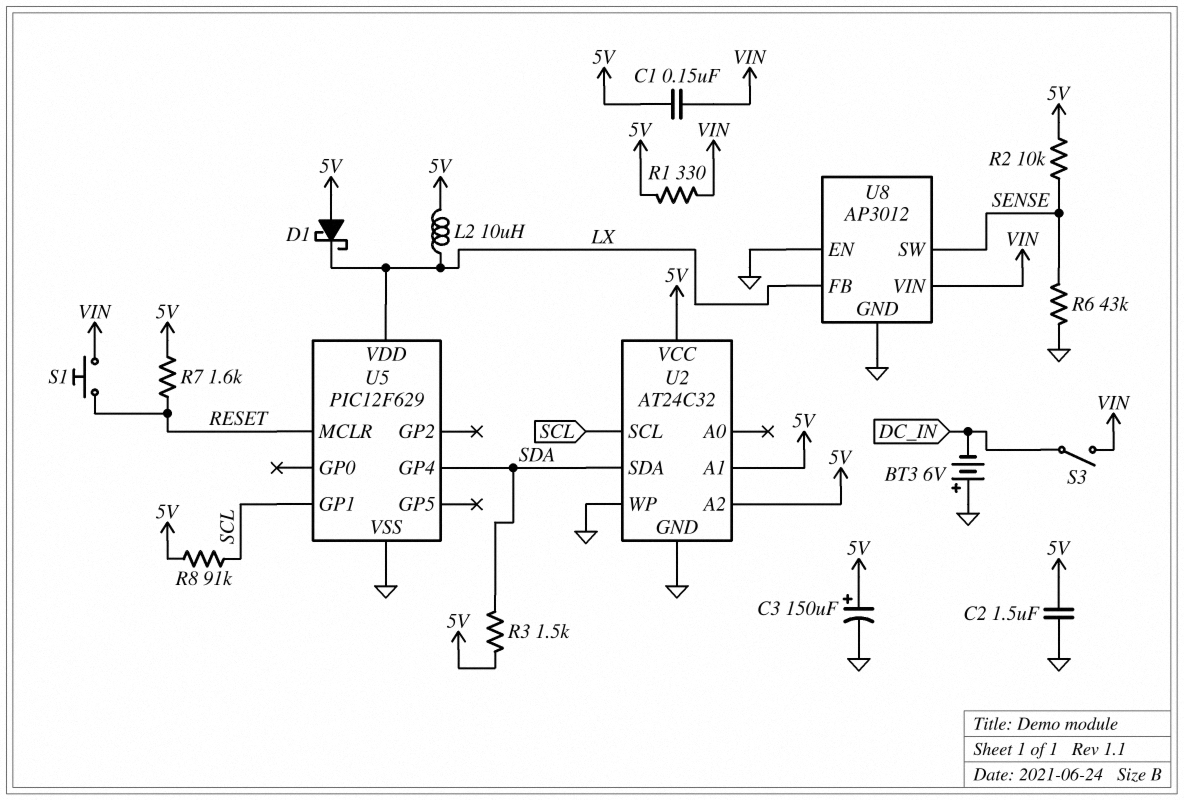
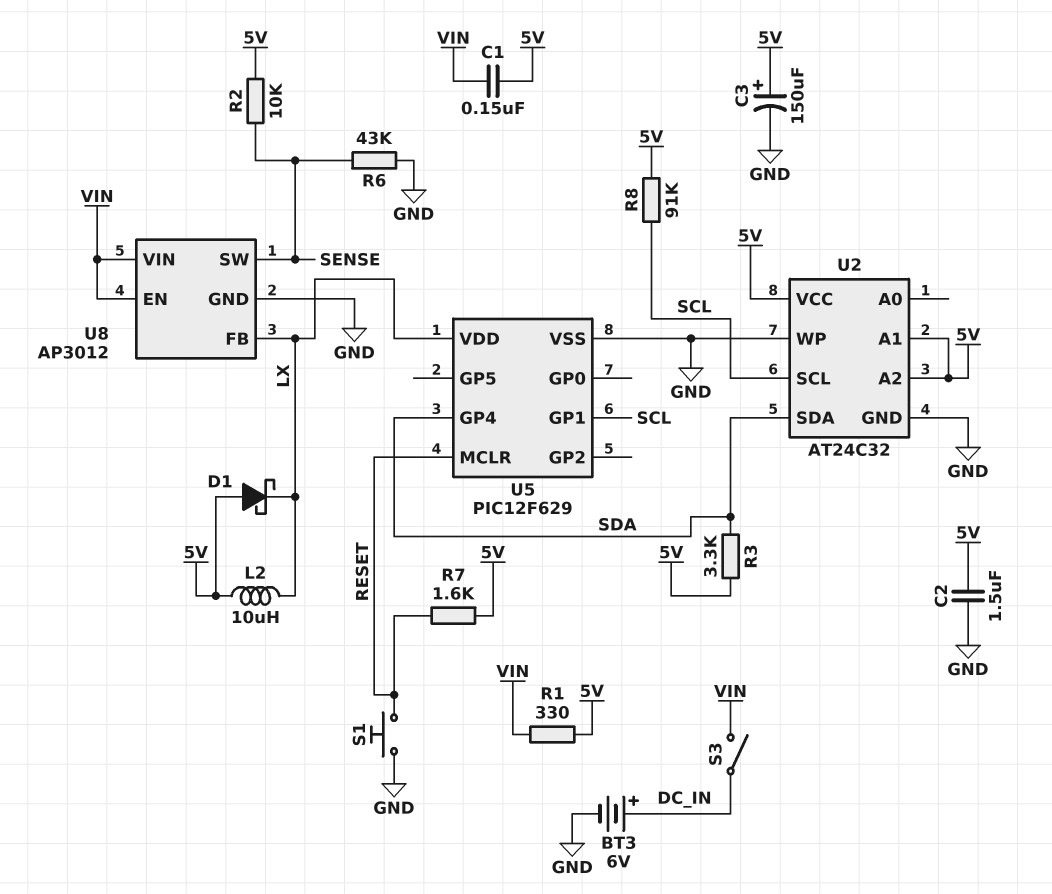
BT3: 6V (plus GND, minus DC_IN) -> 6V (plus DC_IN, minus GND)
R3: 1.5k (5V, SDA) -> 3.3k (5V, SDA)
S1: button (RESET, VIN) -> button (GND, RESET)
U8 pin EN: GND -> VIN

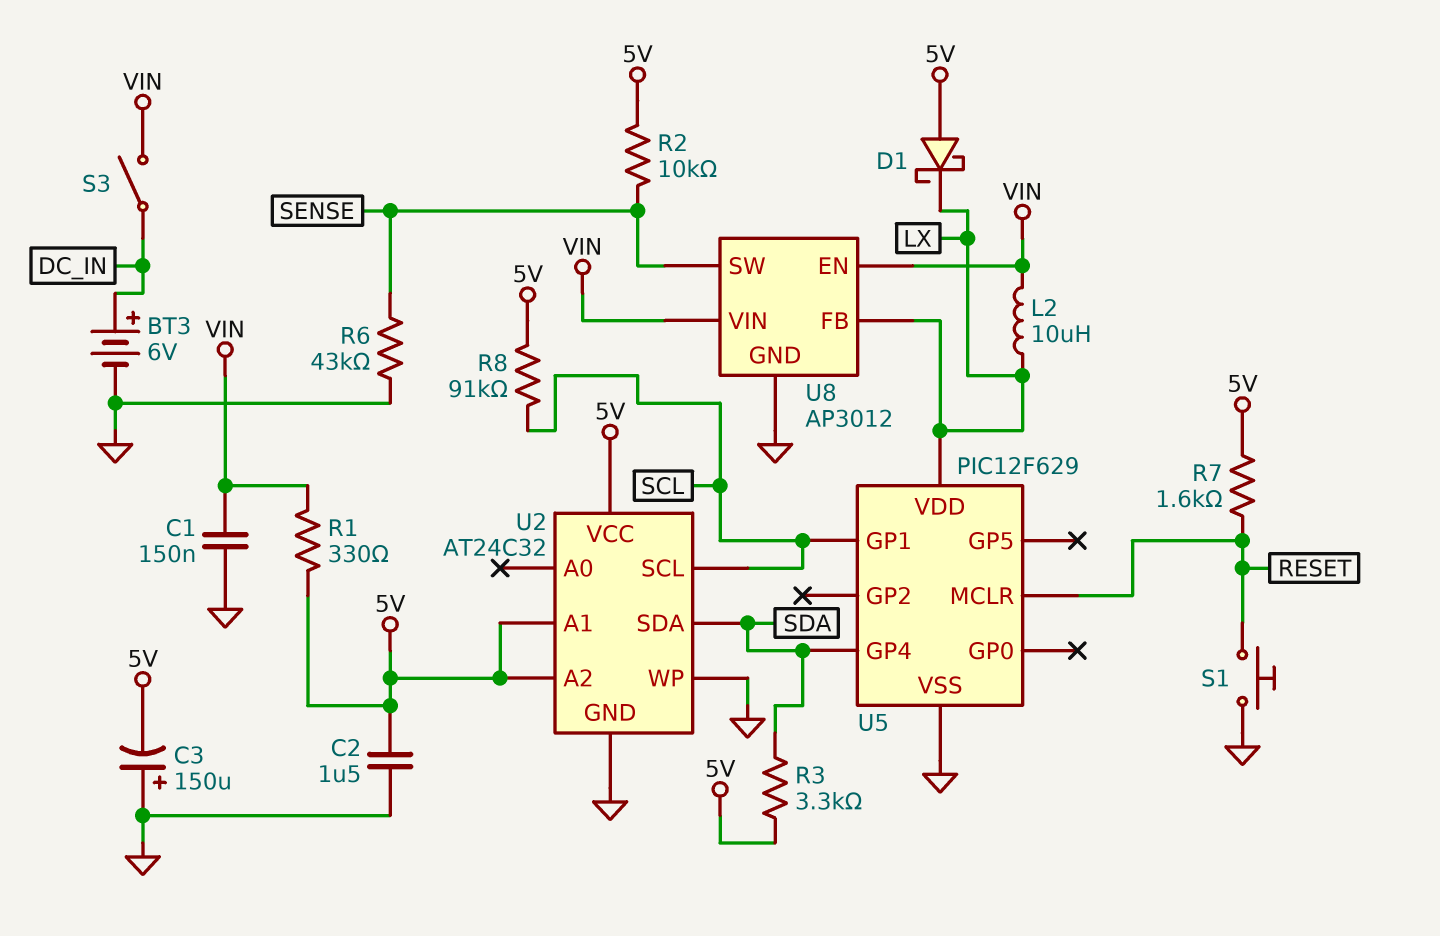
C1: 150nF (5V, VIN) -> 150nF (GND, VIN)
C3: 150uF (plus 5V, minus GND) -> 150uF (plus GND, minus 5V)
L2: 10uH (5V, LX) -> 10uH (LX, VIN)

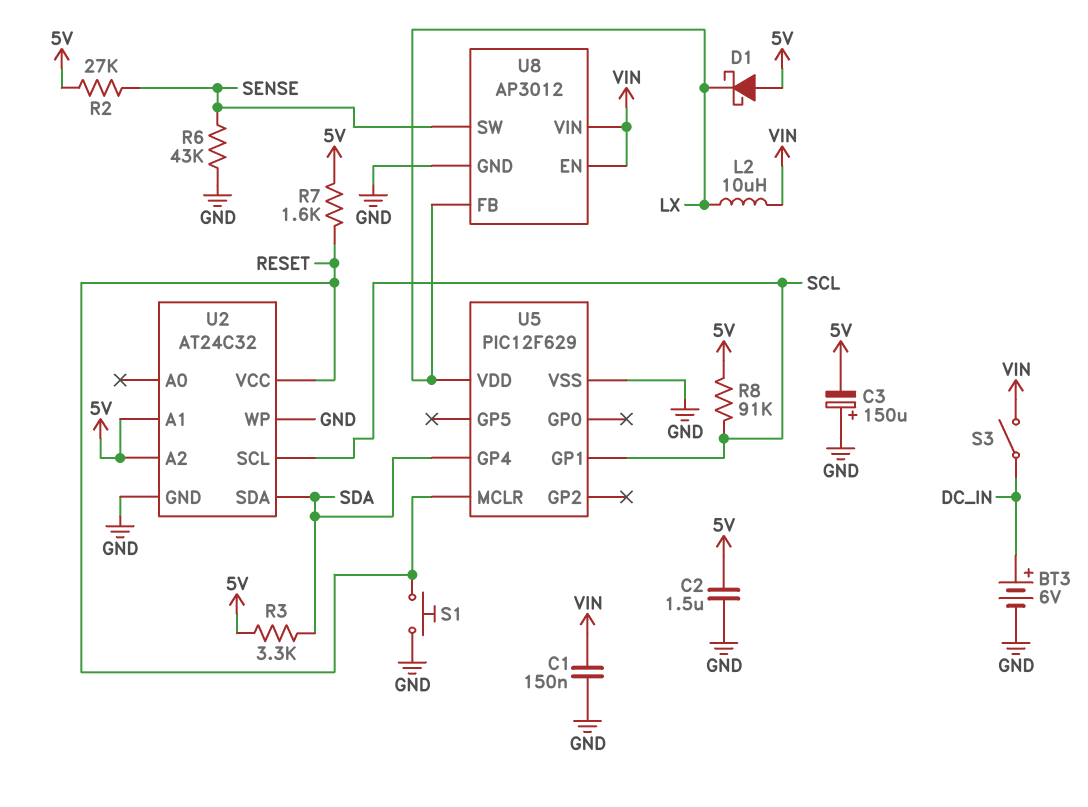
R1: 330 (5V, VIN) -> none
R2: 10k (5V, SENSE) -> 27k (5V, SENSE)
U2 pin VCC: 5V -> RESET

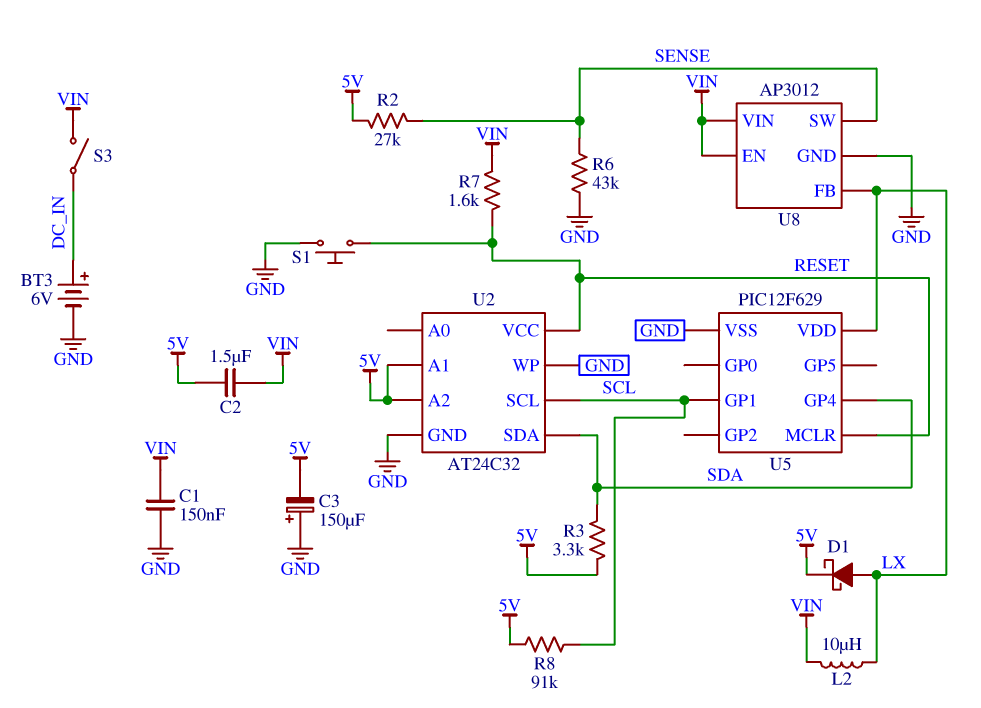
C2: 1.5uF (5V, GND) -> 1.5uF (5V, VIN)
D1: schottky (A 5V, K LX) -> schottky (A LX, K 5V)
R7: 1.6k (5V, RESET) -> 1.6k (RESET, VIN)

